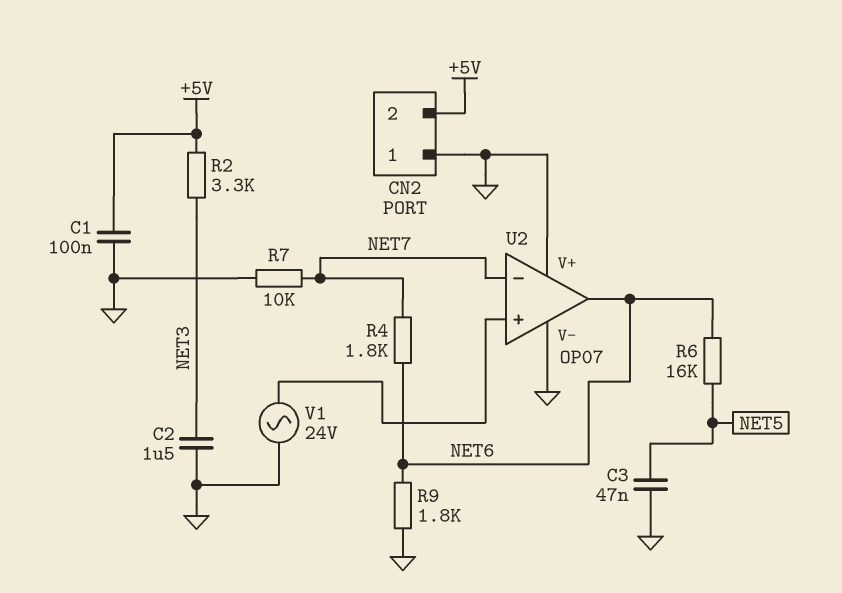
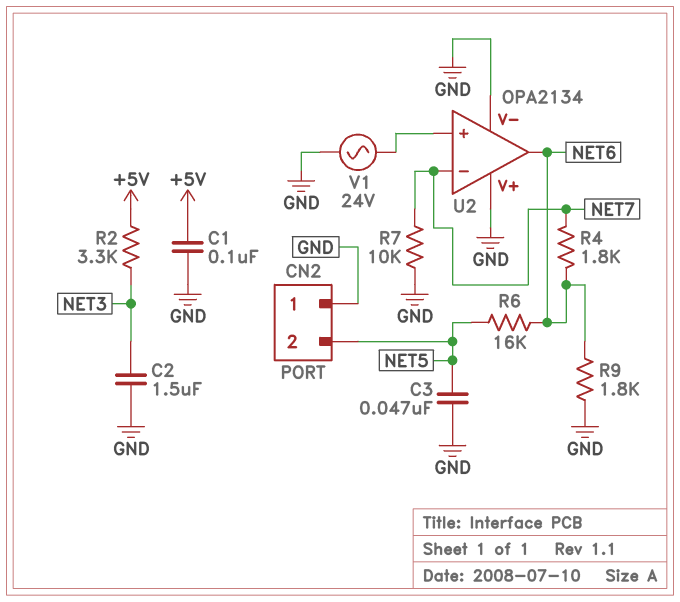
CN2 pin 2: +5V -> NET5
U2: OP07 -> OPA2134

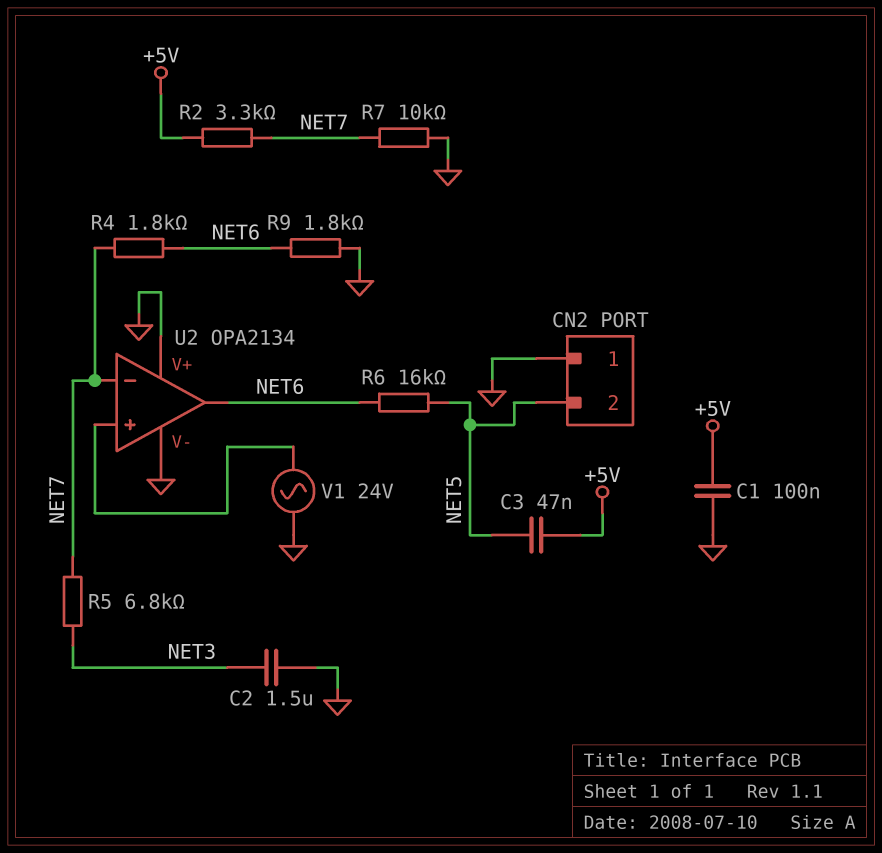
C3: 47nF (GND, NET5) -> 47nF (+5V, NET5)
R2: 3.3k (+5V, NET3) -> 3.3k (+5V, NET7)
R5: none -> 6.8k (NET3, NET7)

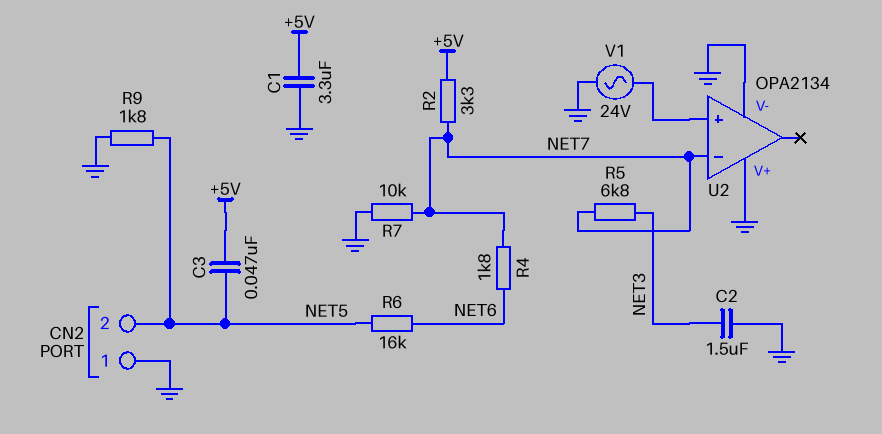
C1: 100nF (+5V, GND) -> 3.3uF (+5V, GND)
R9: 1.8k (GND, NET6) -> 1.8k (GND, NET5)
U2 pin out: NET6 -> none

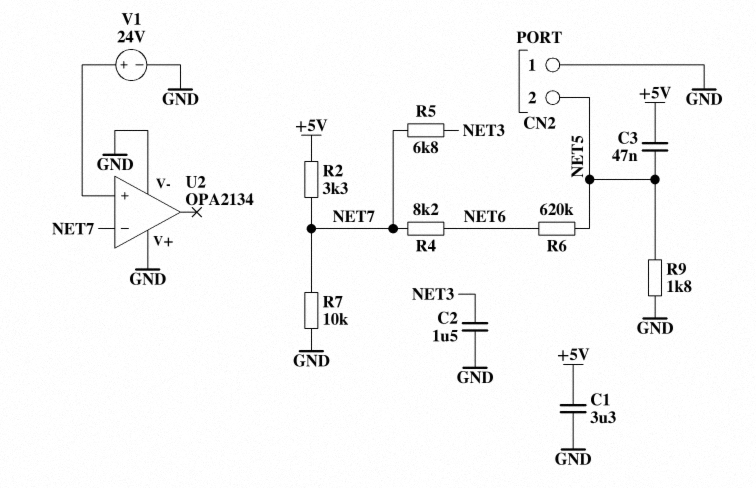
R4: 1.8k (NET6, NET7) -> 8.2k (NET6, NET7)
R6: 16k (NET5, NET6) -> 620k (NET5, NET6)
V1: AC 24V (GND, U2/in+) -> 24V (plus U2/in+, minus GND)

